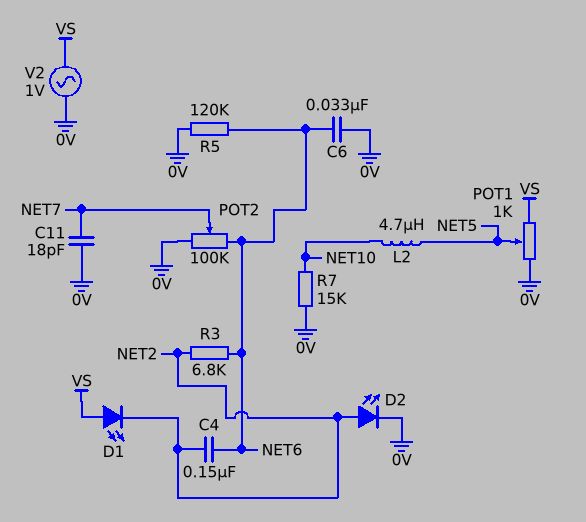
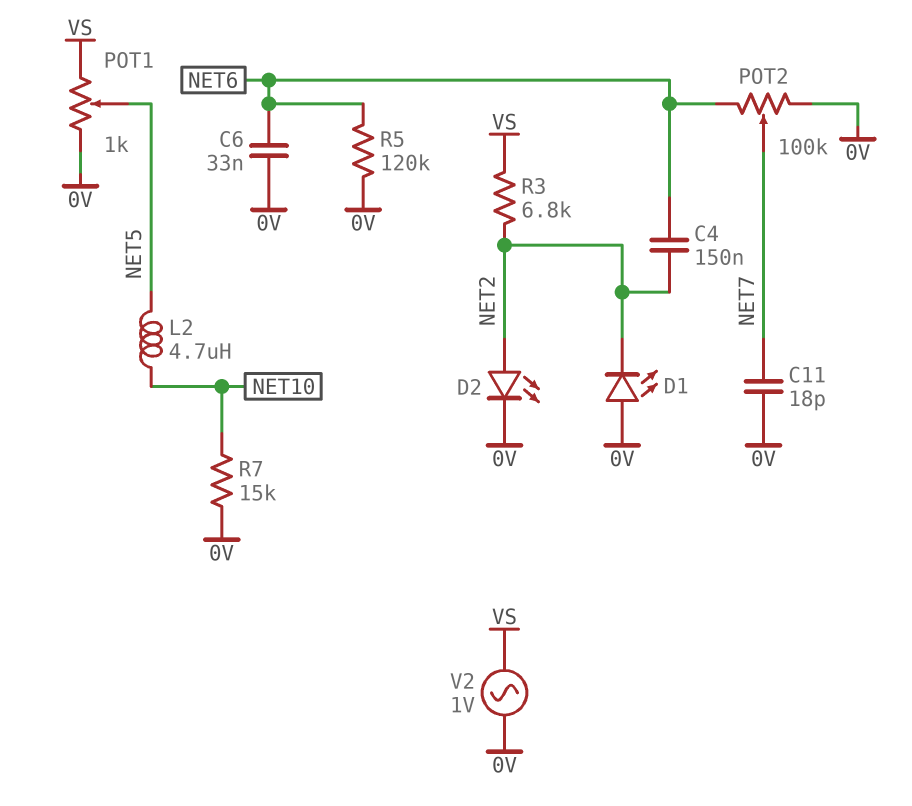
D1: LED (A VS, K NET2) -> LED (A 0V, K NET2)
R3: 6.8k (NET2, NET6) -> 6.8k (NET2, VS)

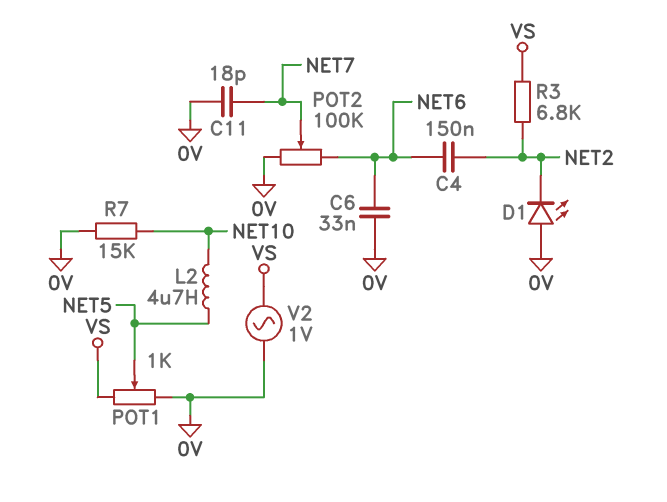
D2: LED (A NET2, K 0V) -> none
R5: 120k (0V, NET6) -> none

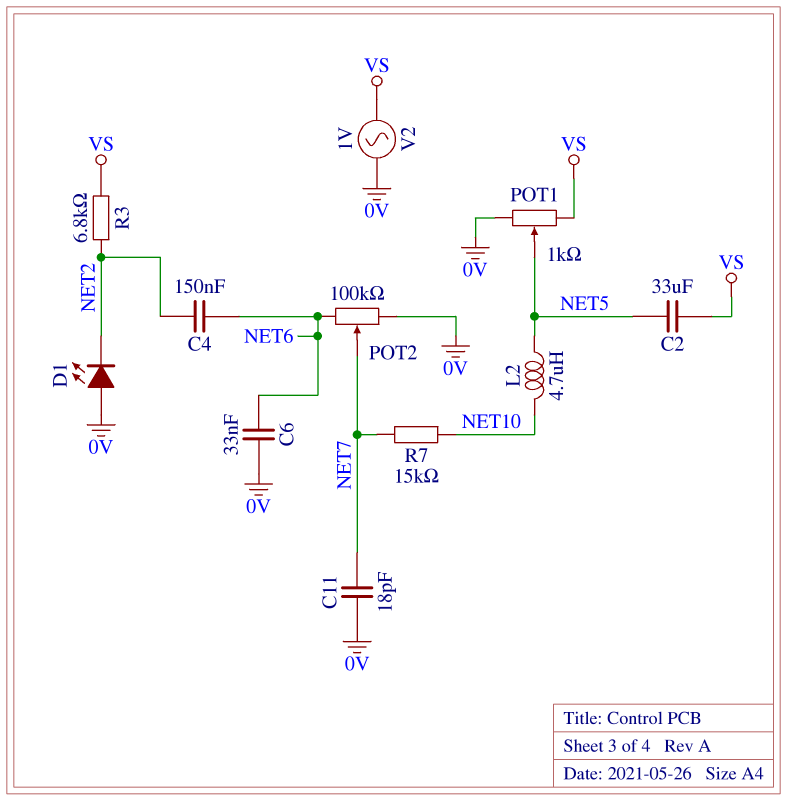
C2: none -> 33uF (NET5, VS)
R7: 15k (0V, NET10) -> 15k (NET7, NET10)

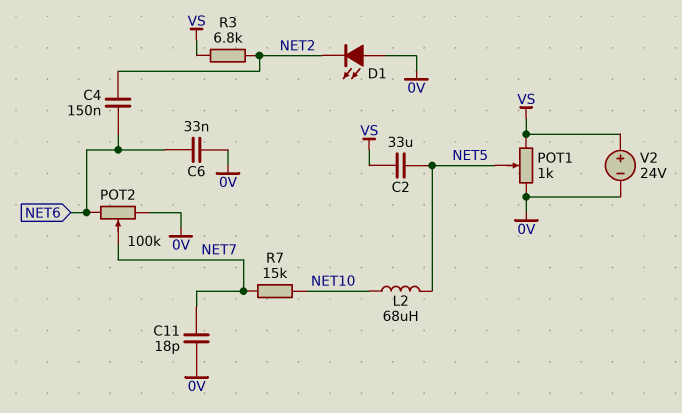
L2: 4.7uH (NET5, NET10) -> 68uH (NET5, NET10)
V2: AC 1V (0V, VS) -> 24V (plus VS, minus 0V)

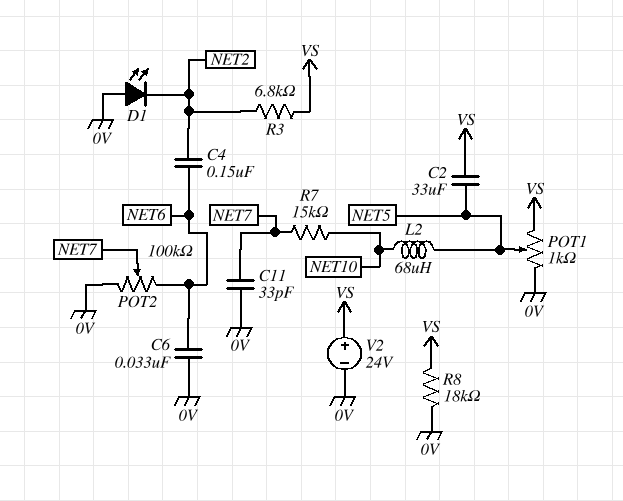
C11: 18pF (0V, NET7) -> 33pF (0V, NET7)
R8: none -> 18k (0V, VS)

